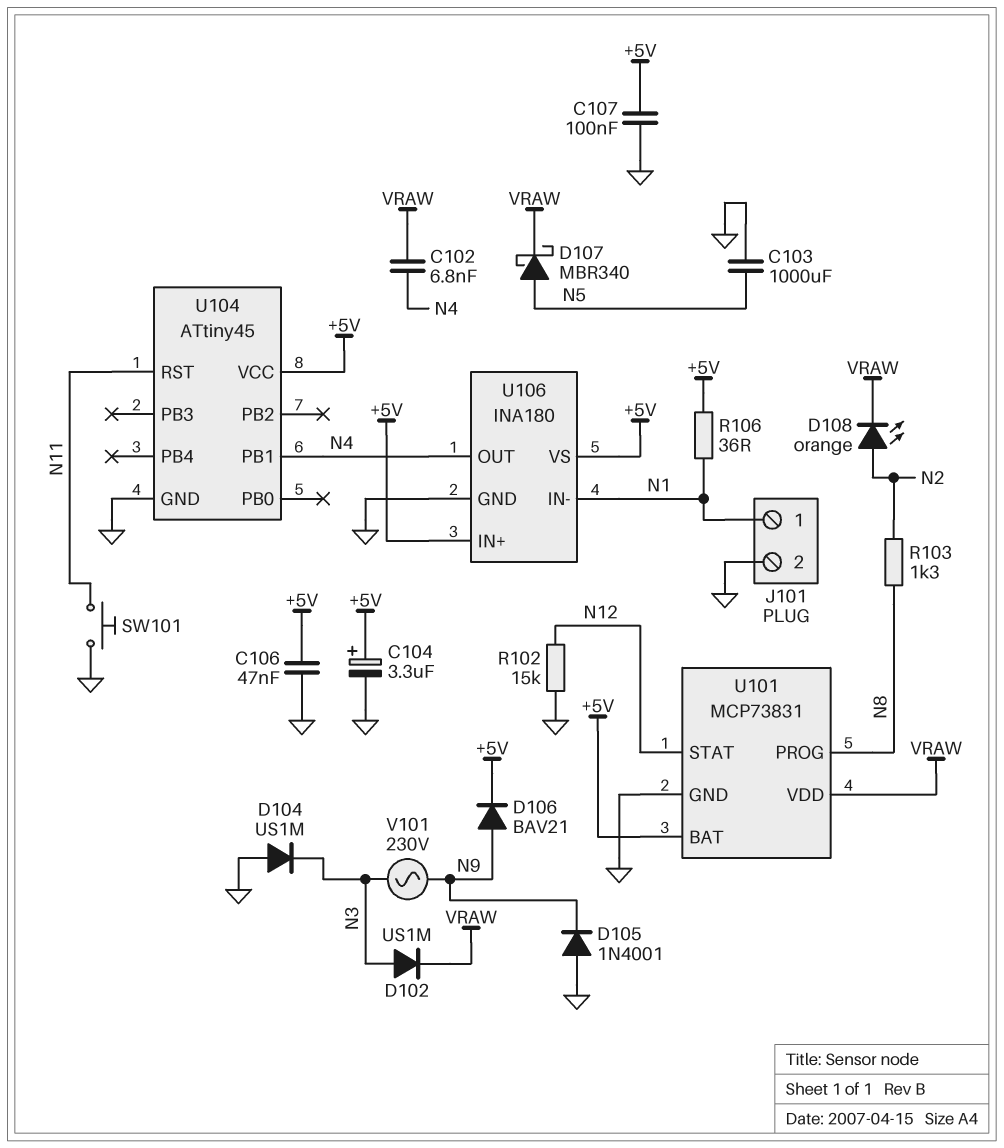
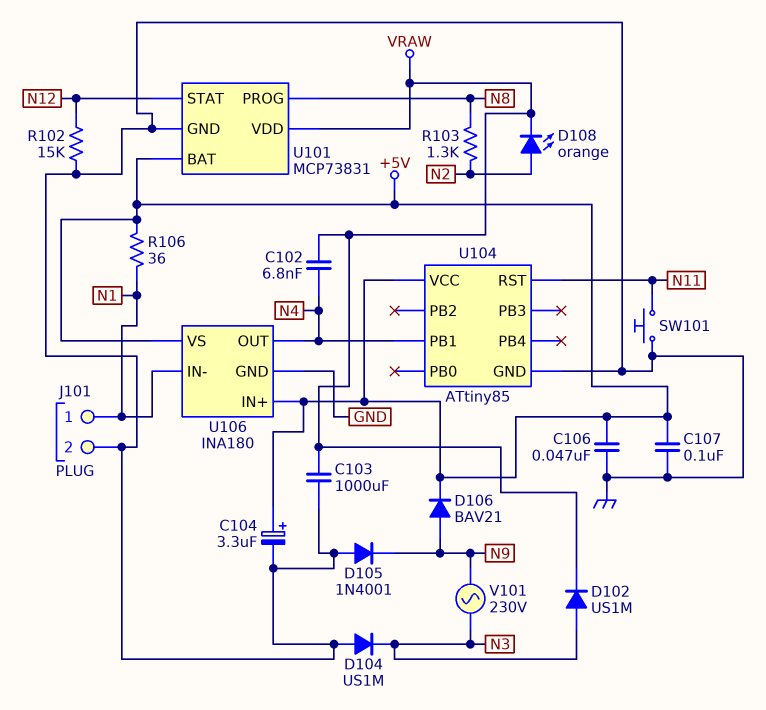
C103: 1000uF (GND, N5) -> 1000uF (GND, VRAW)
D107: schottky MBR340 (A N5, K VRAW) -> none
U104: ATtiny45 -> ATtiny85

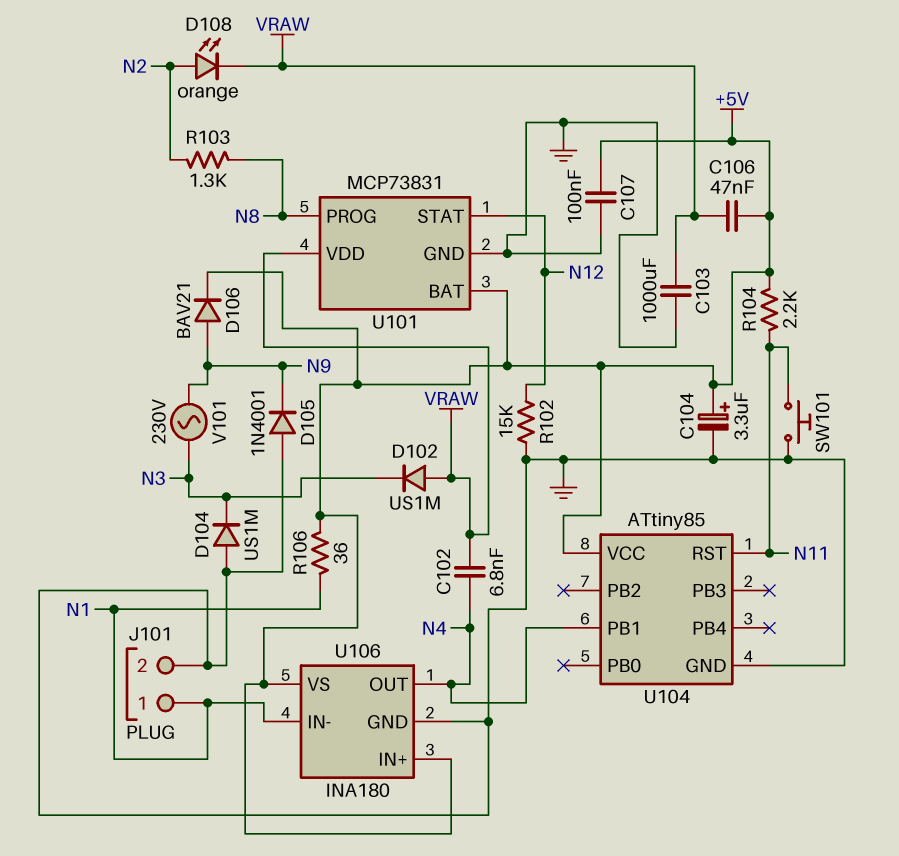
C106: 47nF (+5V, GND) -> 47nF (+5V, VRAW)
D102: diode US1M (A N3, K VRAW) -> diode US1M (A VRAW, K N3)
R104: none -> 2.2k (+5V, N11)

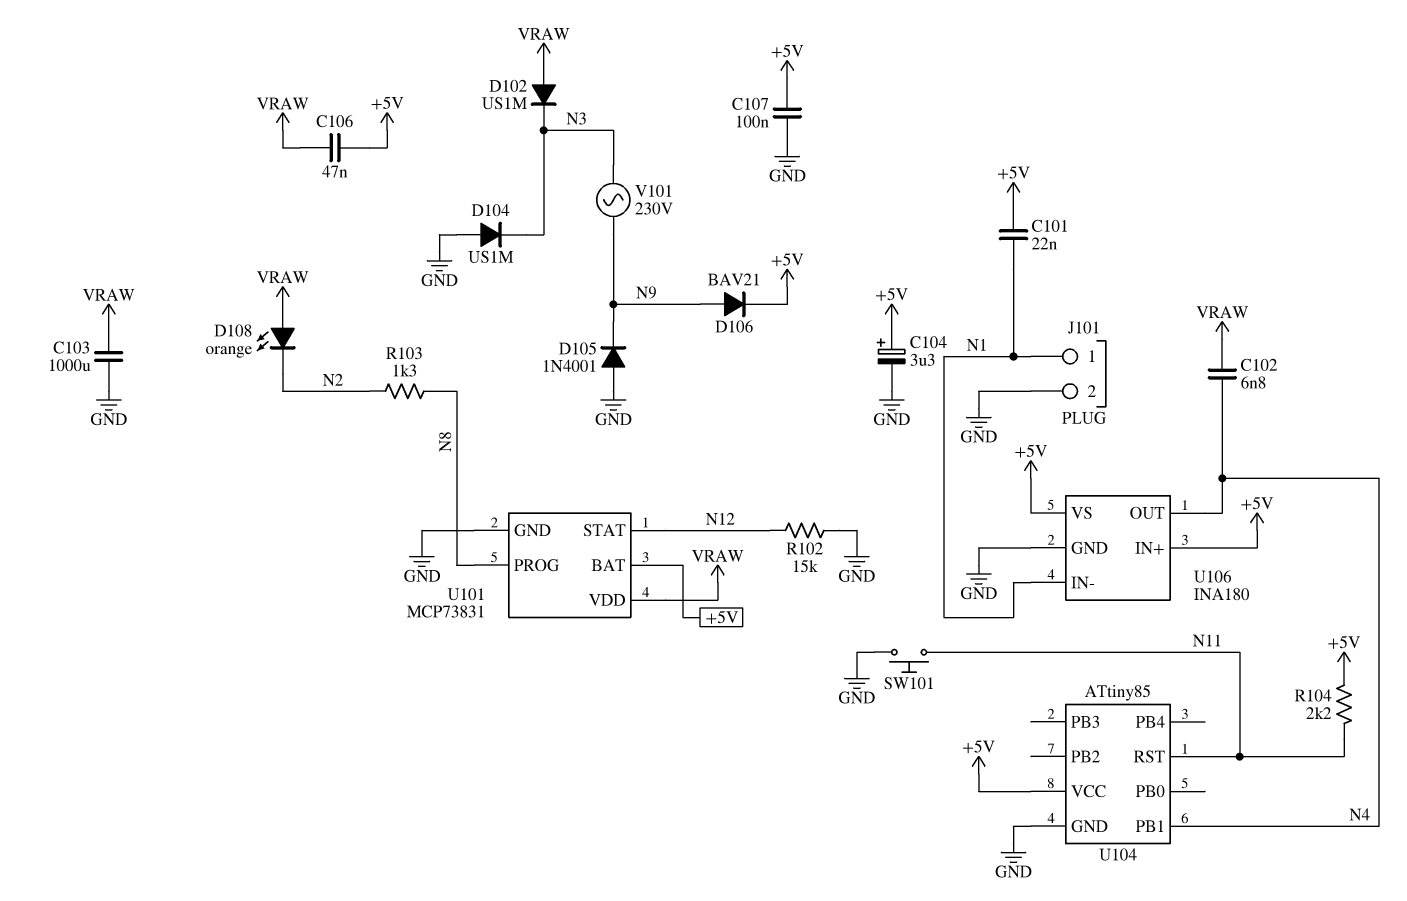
C101: none -> 22nF (+5V, N1)
D108: LED orange (A N2, K VRAW) -> LED orange (A VRAW, K N2)
R106: 36 (+5V, N1) -> none

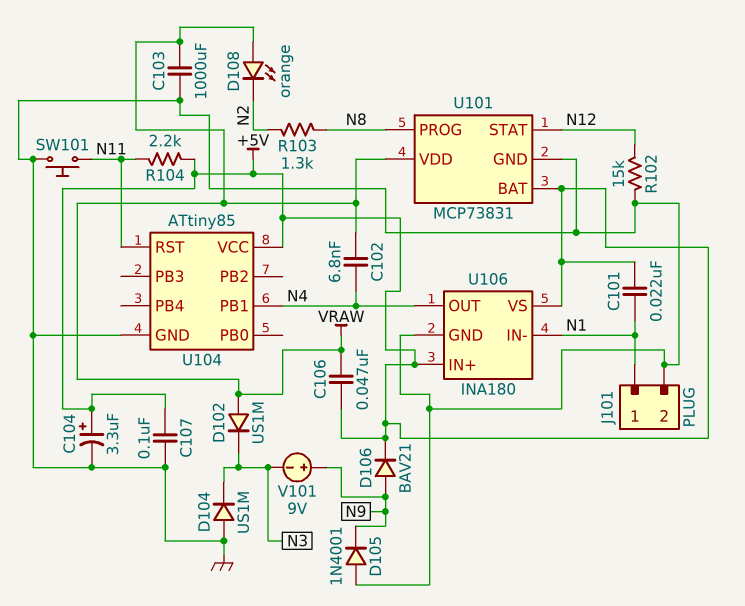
V101: AC 230V (N3, N9) -> 9V (plus N9, minus N3)

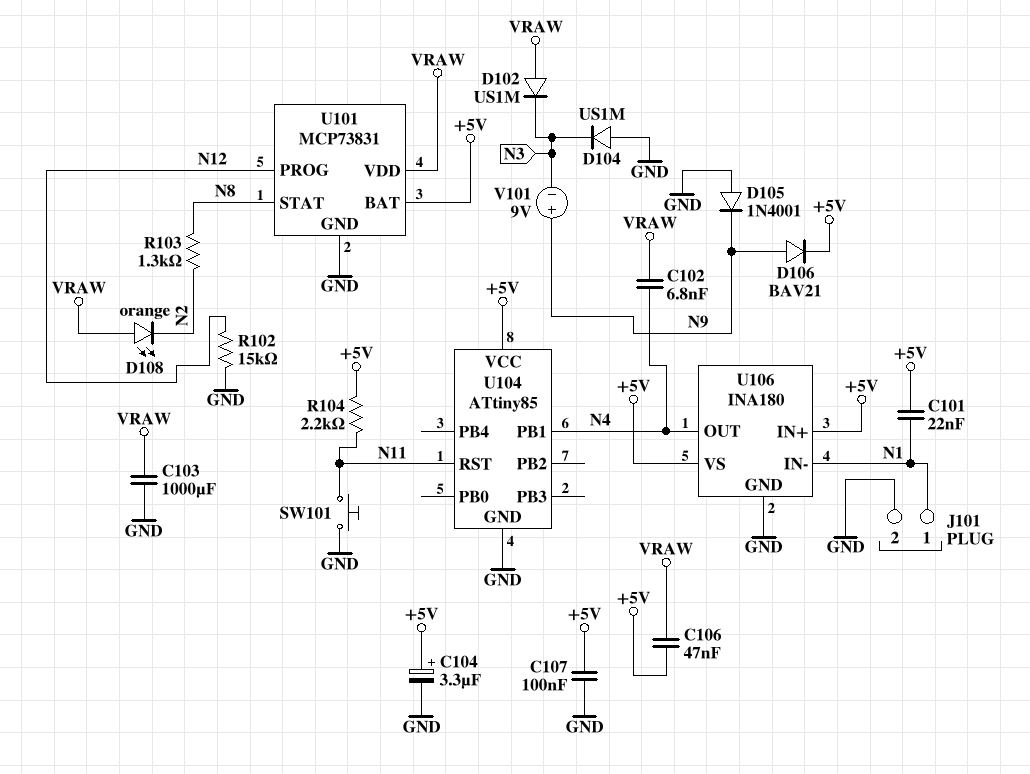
U101 pin PROG: N8 -> N12
U101 pin STAT: N12 -> N8

